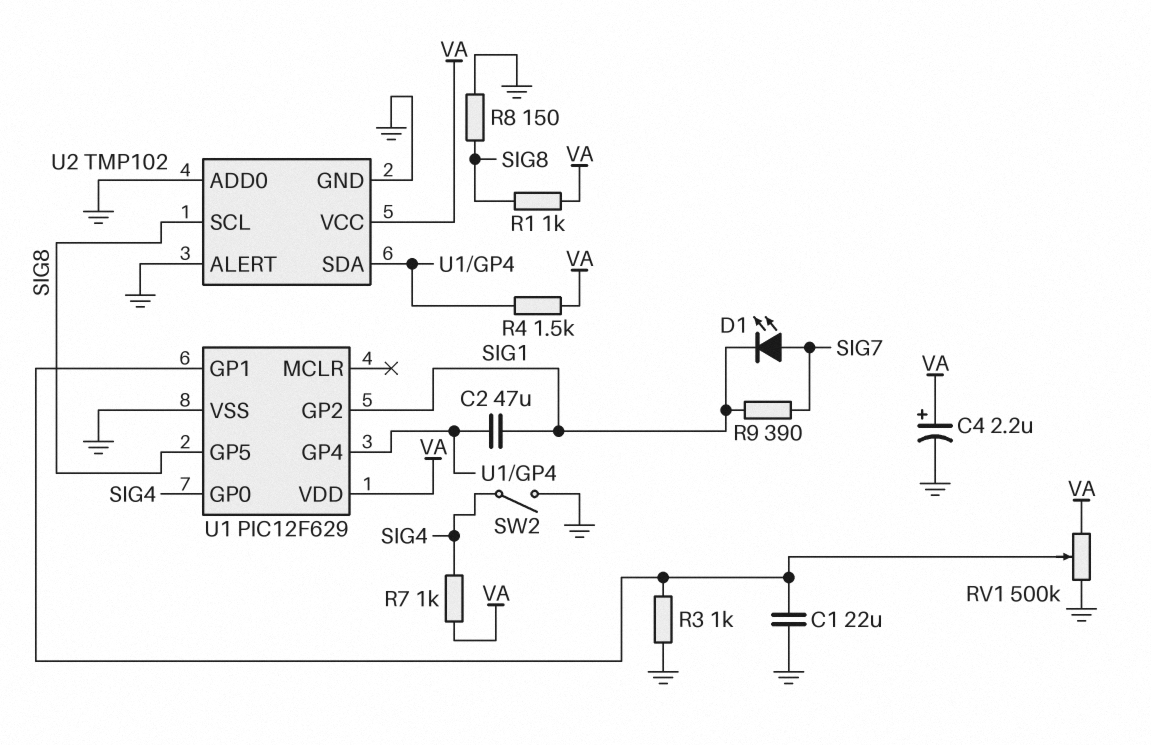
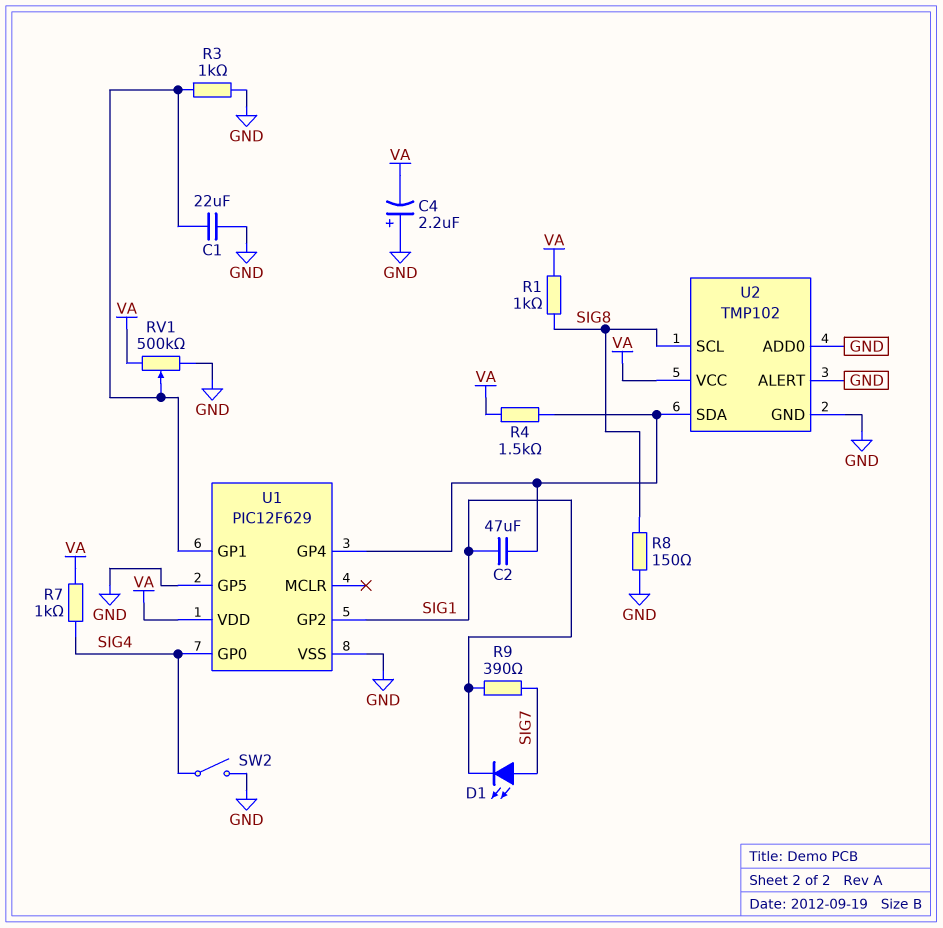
C4: 2.2uF (plus VA, minus GND) -> 2.2uF (plus GND, minus VA)
U1 pin GP5: SIG8 -> GND

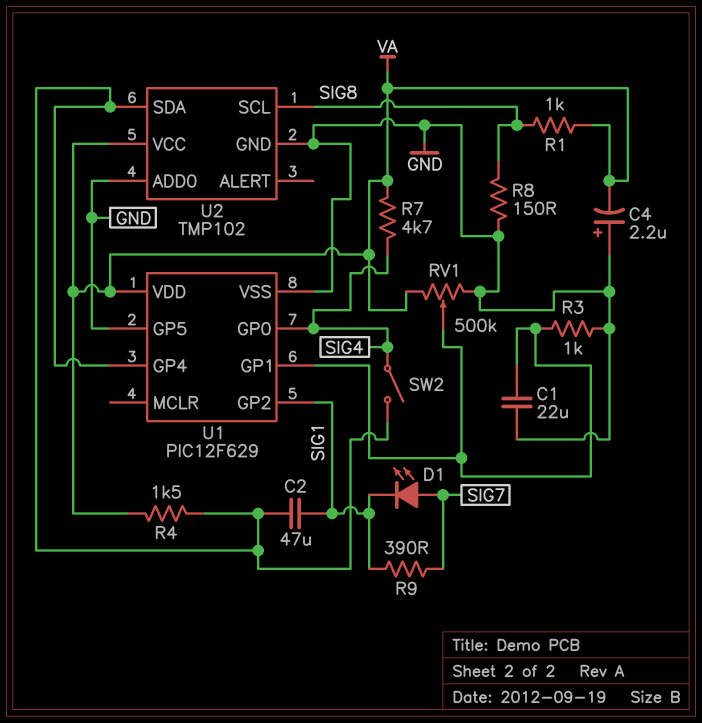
R7: 1k (SIG4, VA) -> 4.7k (SIG4, VA)
SW2: switch (GND, SIG4) -> switch (SIG4, U1/GP4)
U2 pin ALERT: GND -> none

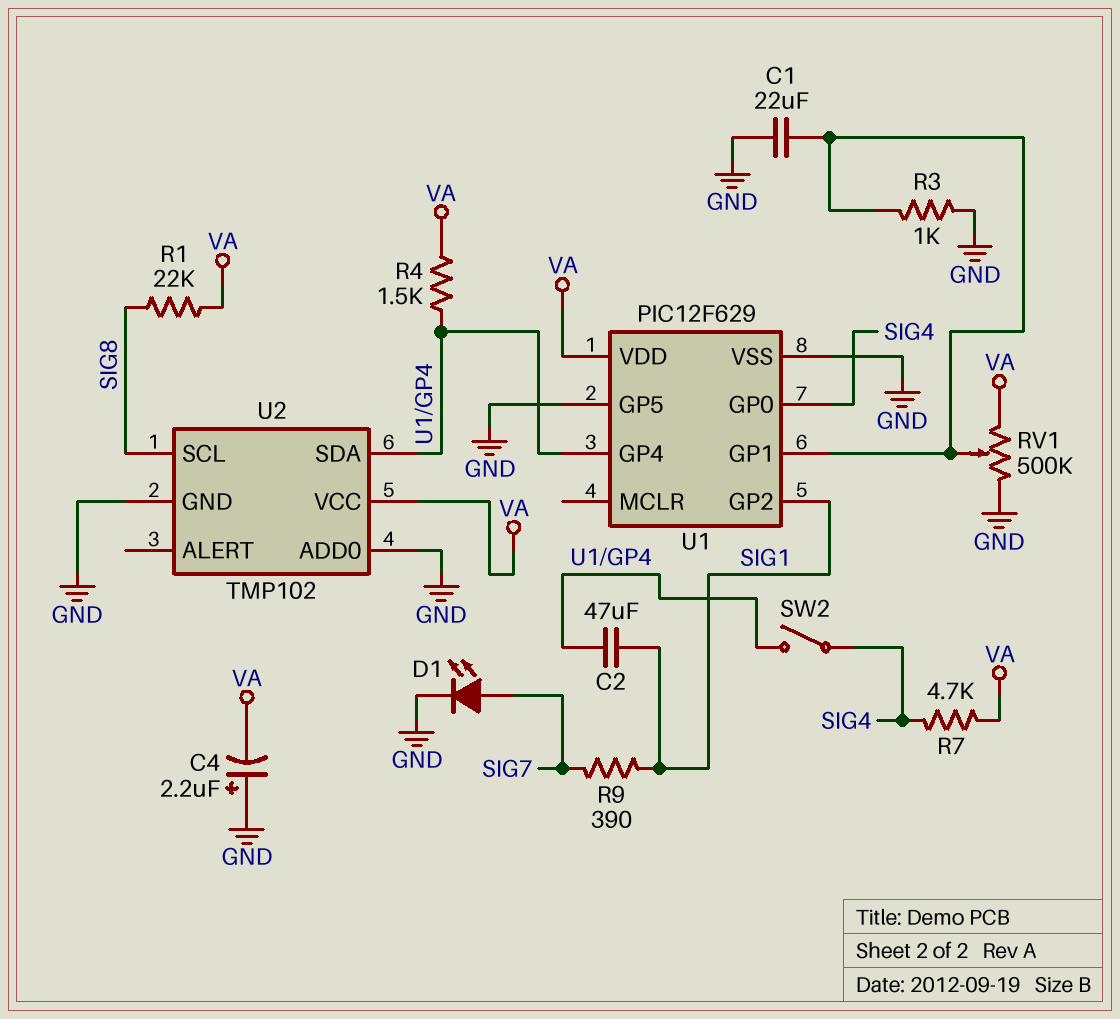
D1: LED (A SIG7, K SIG1) -> LED (A SIG7, K GND)
R1: 1k (SIG8, VA) -> 22k (SIG8, VA)
R8: 150 (GND, SIG8) -> none

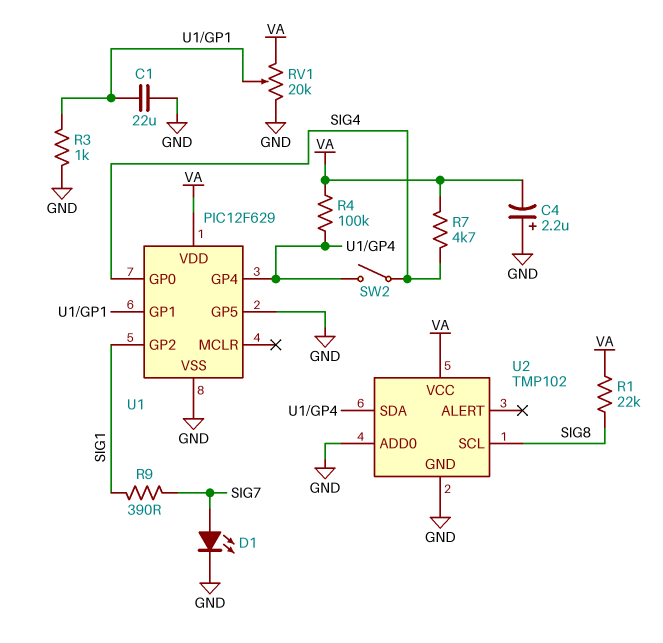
C2: 47uF (SIG1, U1/GP4) -> none
R4: 1.5k (U1/GP4, VA) -> 100k (U1/GP4, VA)
RV1: 500k (GND, VA, wiper U1/GP1) -> 20k (GND, VA, wiper U1/GP1)

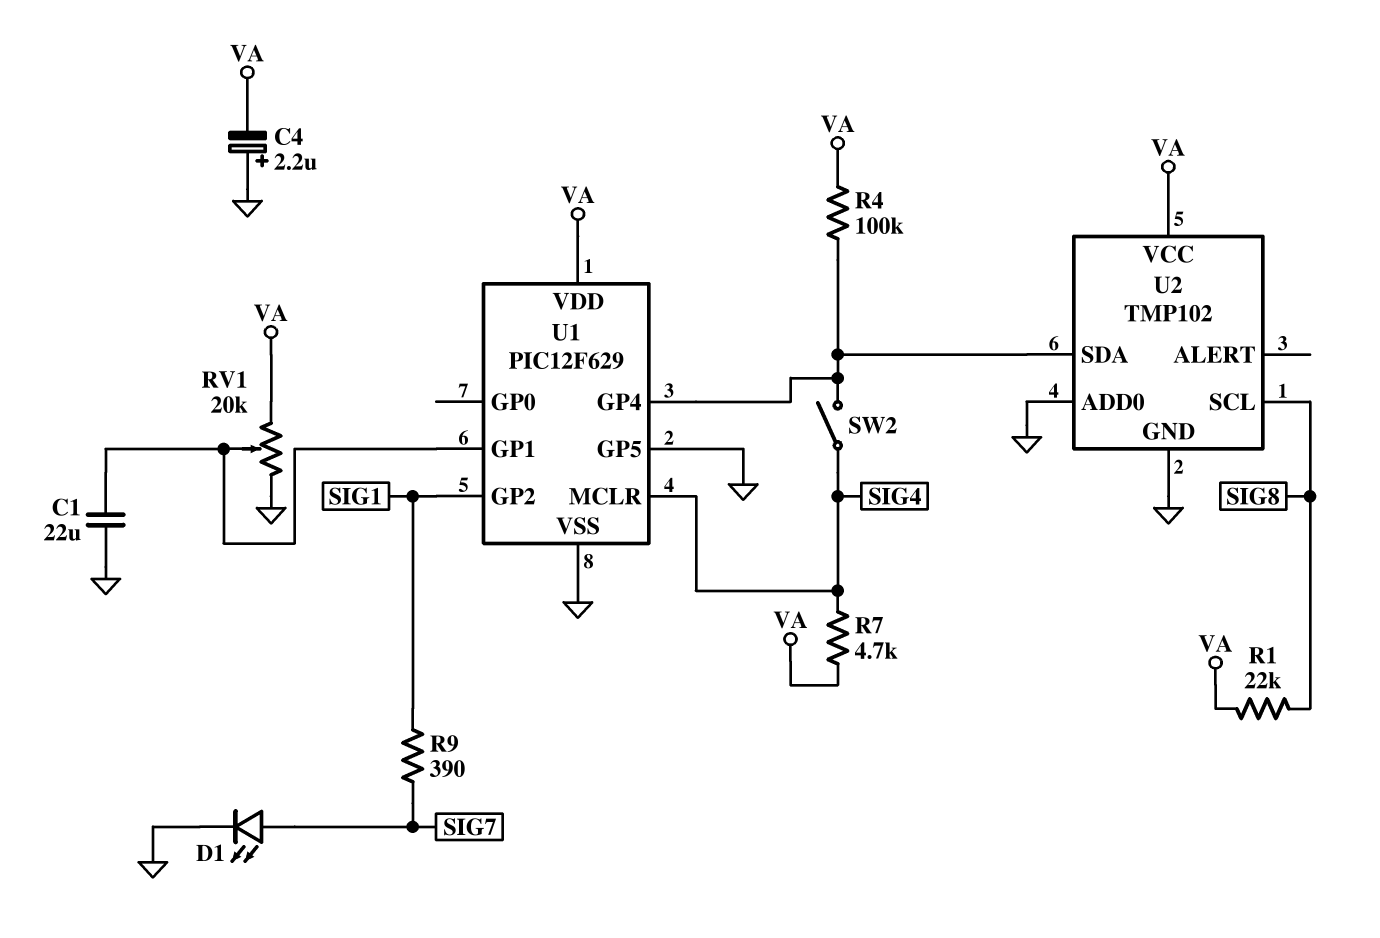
R3: 1k (GND, U1/GP1) -> none
U1 pin GP0: SIG4 -> none
U1 pin MCLR: none -> SIG4

